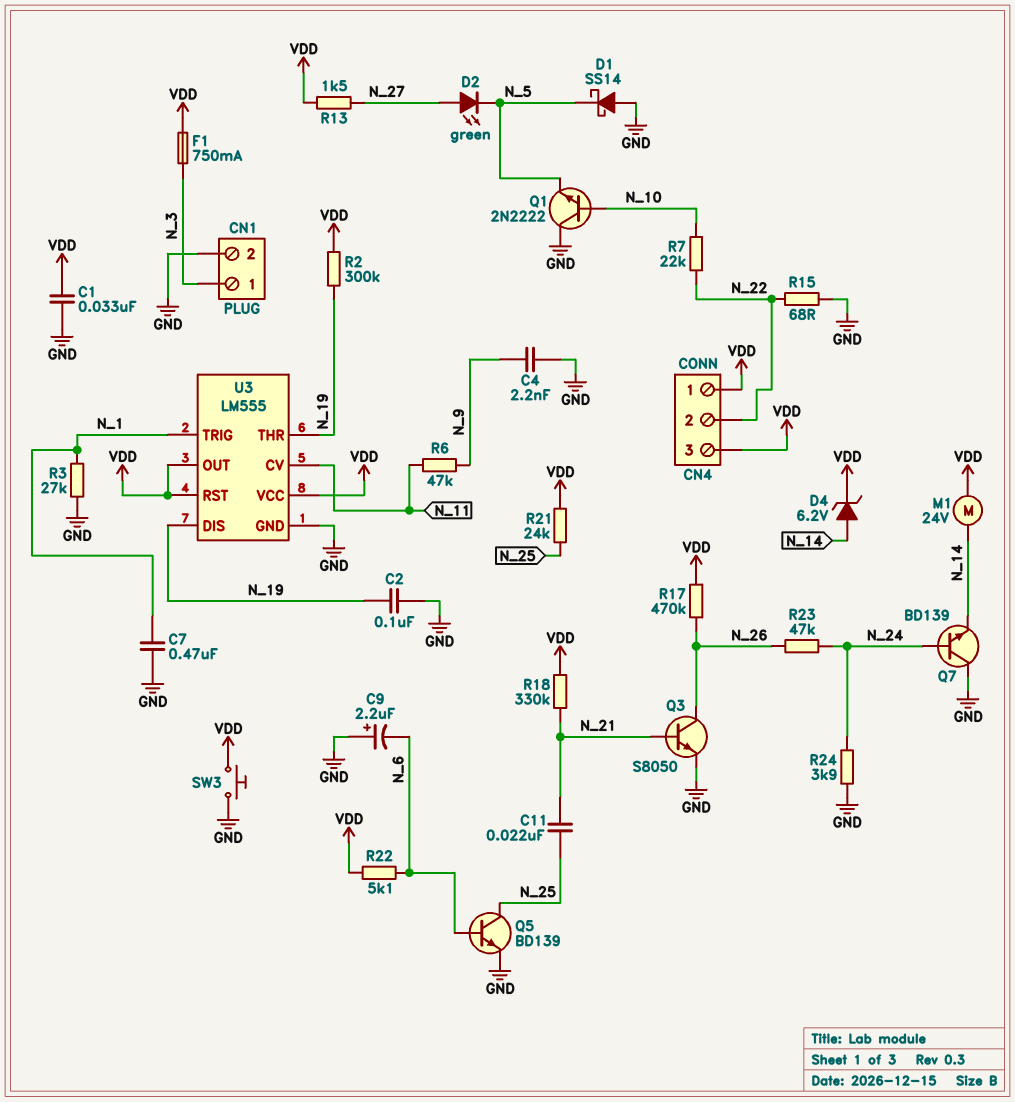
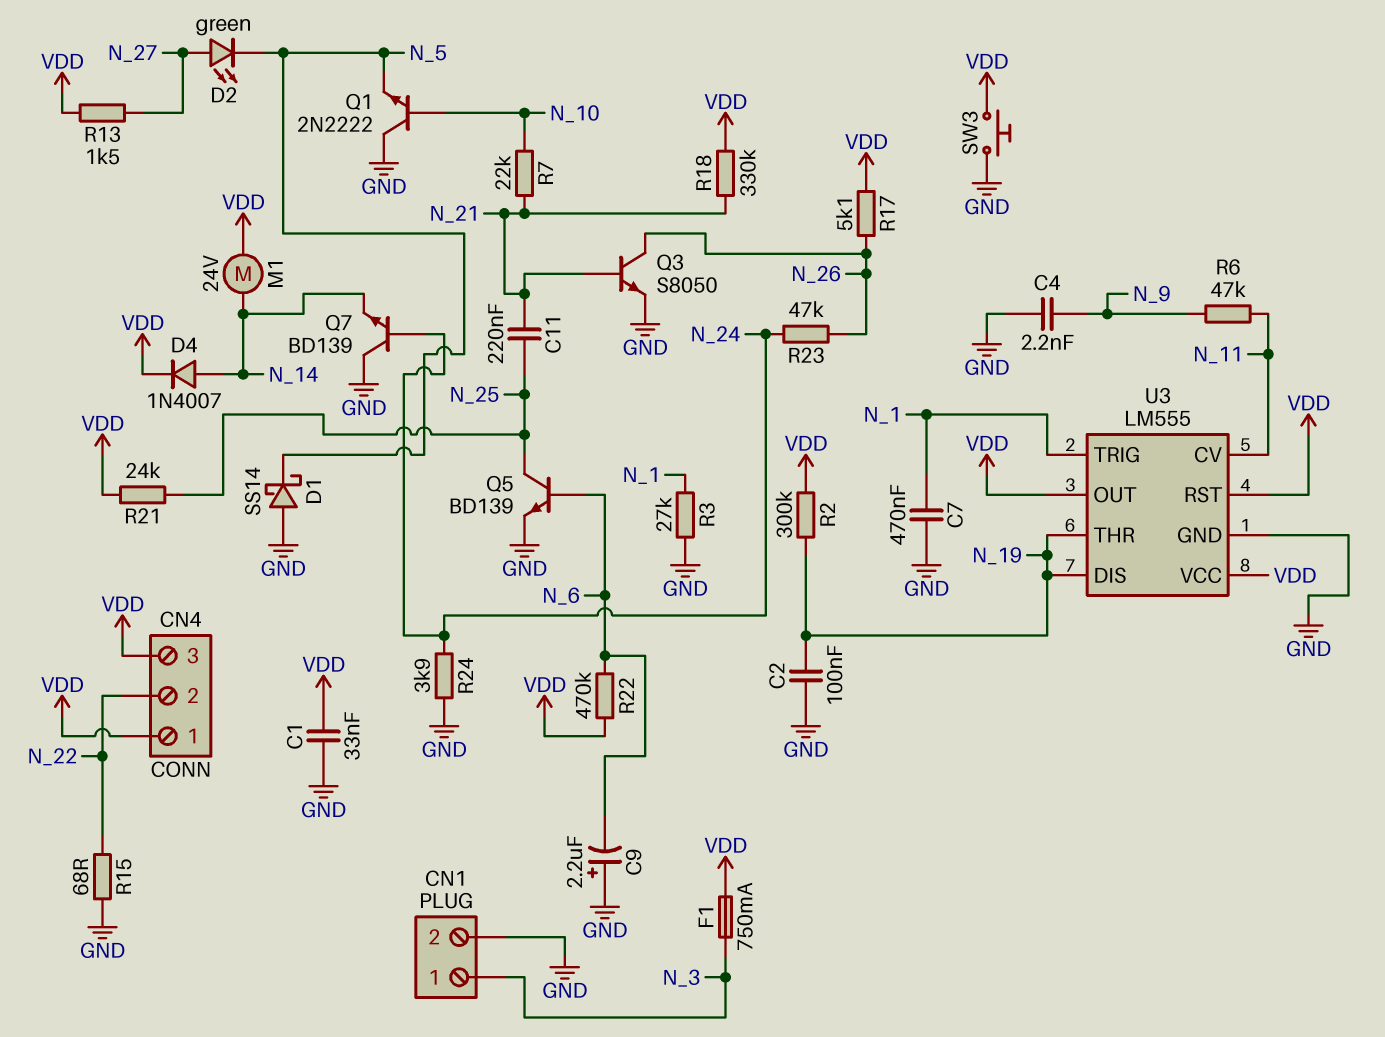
C11: 22nF (N_21, N_25) -> 220nF (N_21, N_25)
D4: zener 6.2V (A N_14, K VDD) -> diode 1N4007 (A N_14, K VDD)
R7: 22k (N_10, N_22) -> 22k (N_10, N_21)
R17: 470k (N_26, VDD) -> 5.1k (N_26, VDD)
R22: 5.1k (N_6, VDD) -> 470k (N_6, VDD)

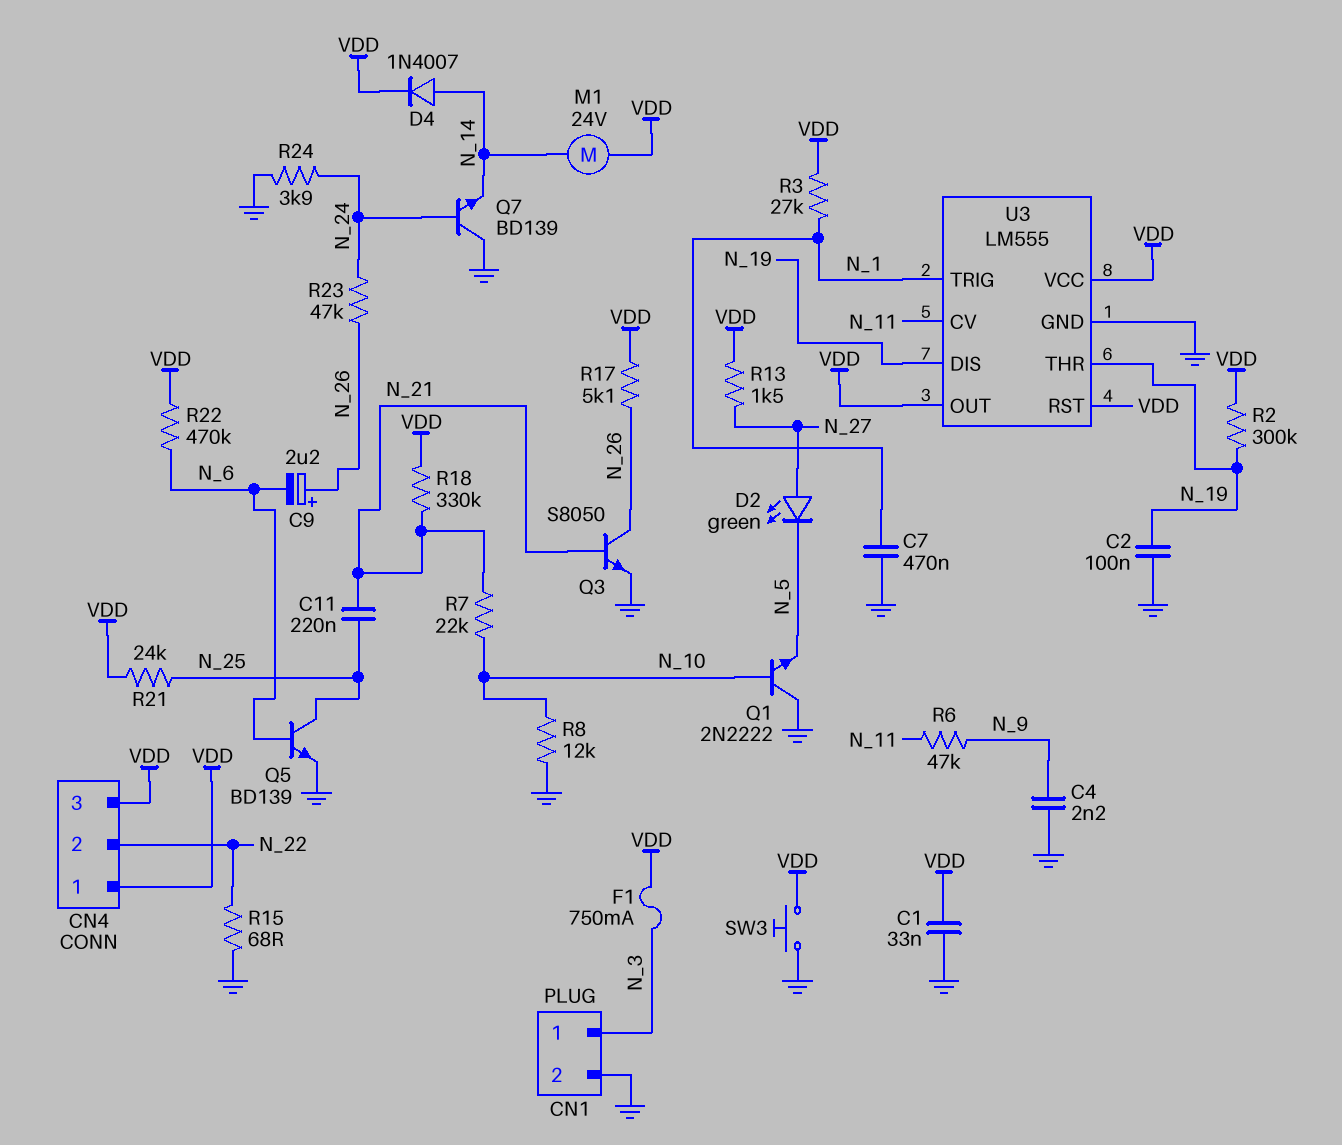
C9: 2.2uF (plus GND, minus N_6) -> 2.2uF (plus N_26, minus N_6)
D1: schottky SS14 (A GND, K N_5) -> none
R3: 27k (GND, N_1) -> 27k (N_1, VDD)
R8: none -> 12k (GND, N_10)

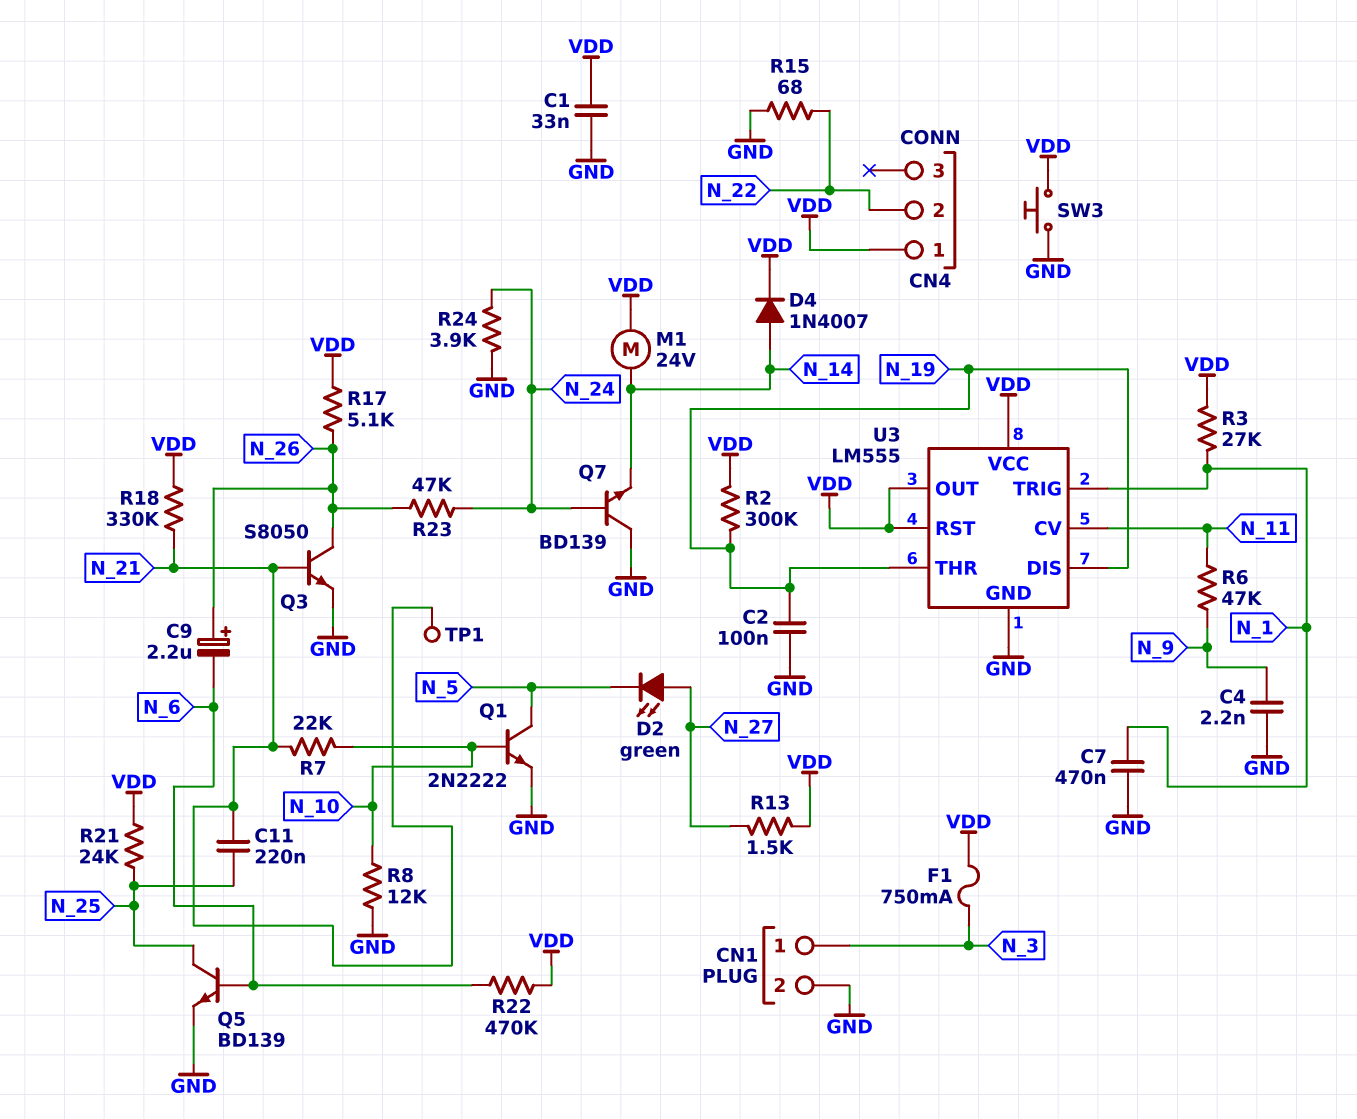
CN4 pin 3: VDD -> none
Q1: NPN 2N2222 (B N_10, C GND, E N_5) -> NPN 2N2222 (B N_10, C N_5, E GND)
TP1: none -> test point (N_21)

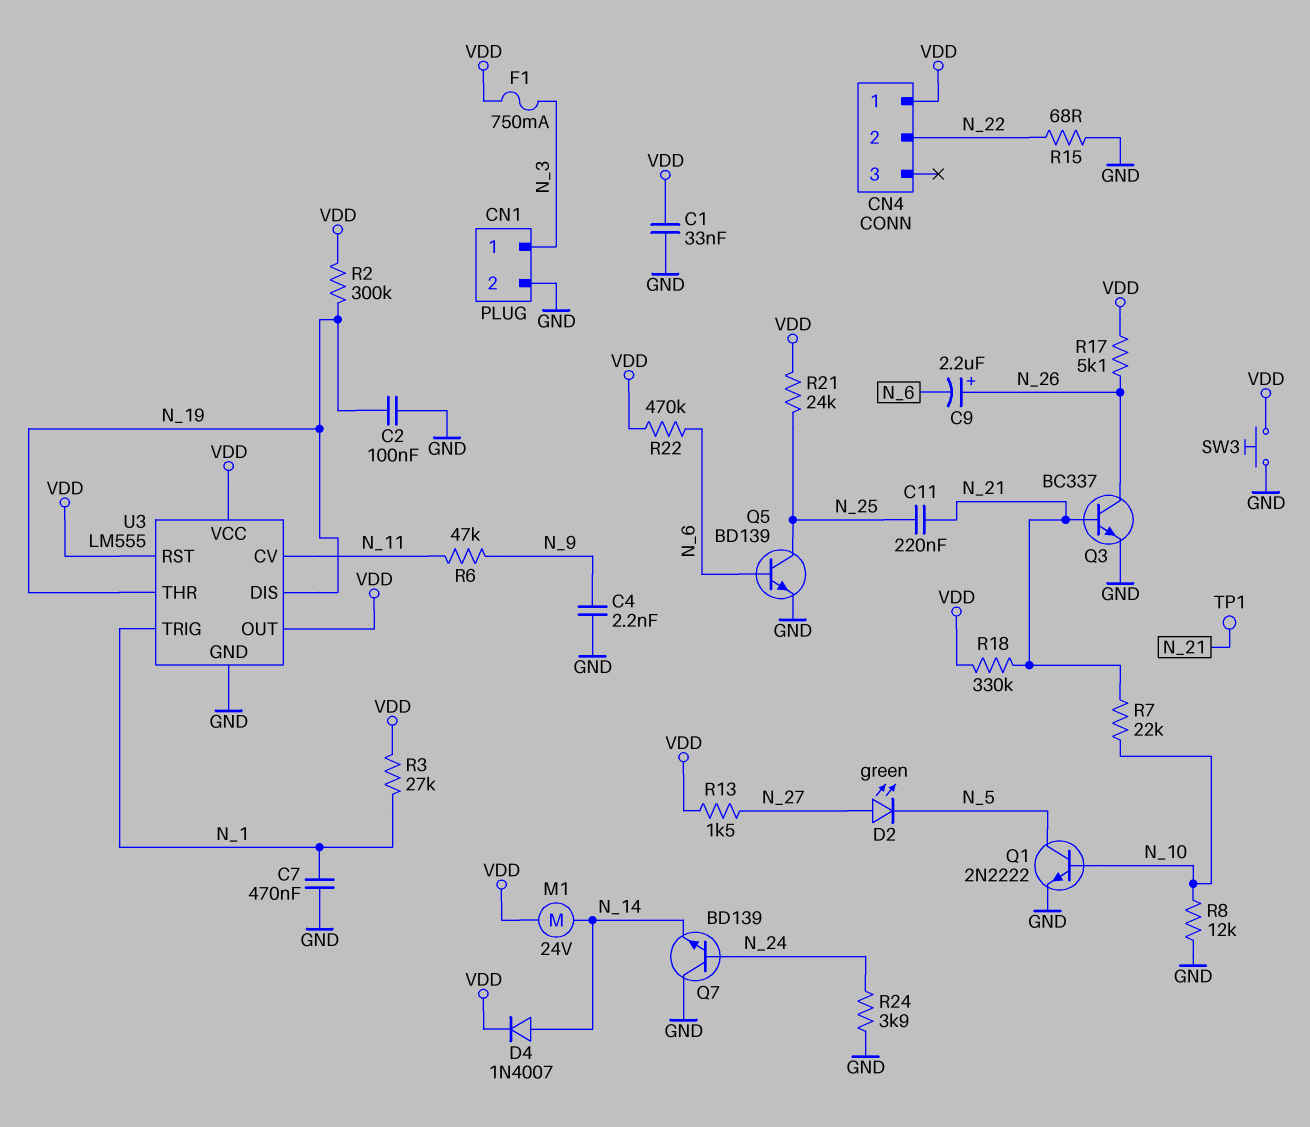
Q3: NPN S8050 (B N_21, C N_26, E GND) -> NPN BC337 (B N_21, C N_26, E GND)
R23: 47k (N_24, N_26) -> none

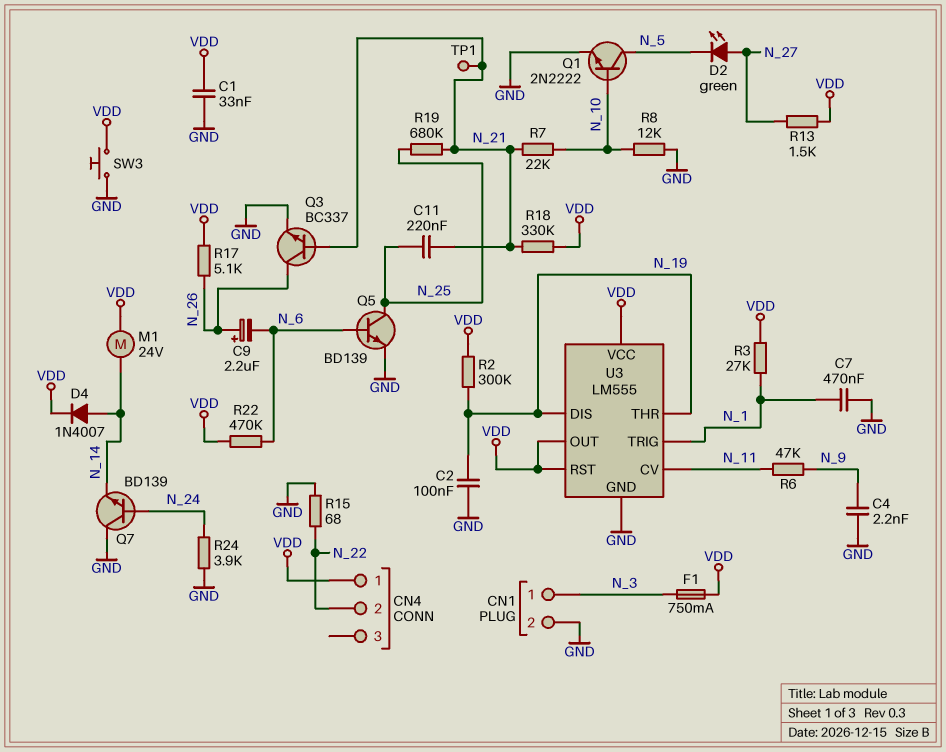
R19: none -> 680k (N_21, N_25)
R21: 24k (N_25, VDD) -> none

